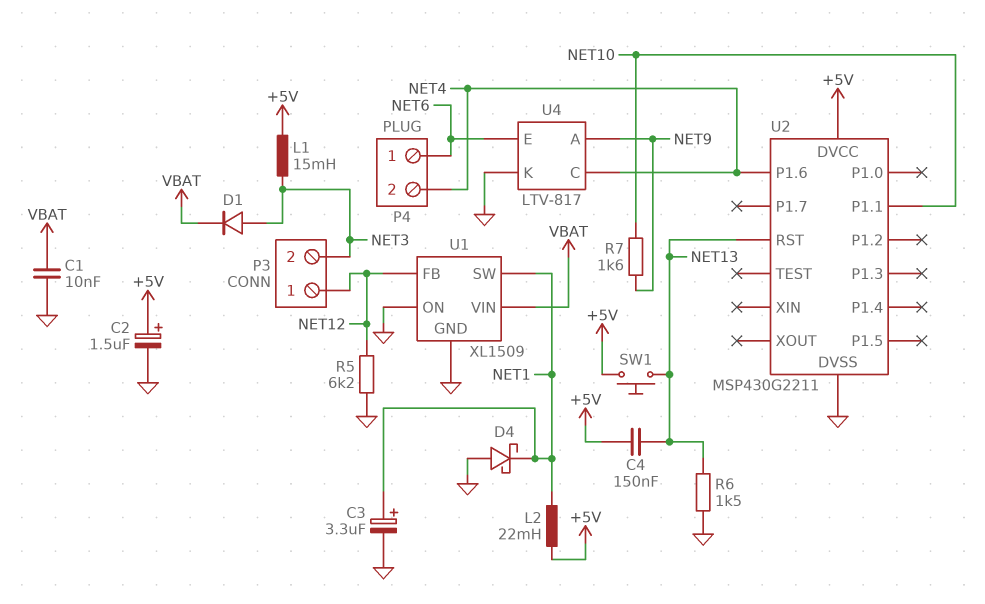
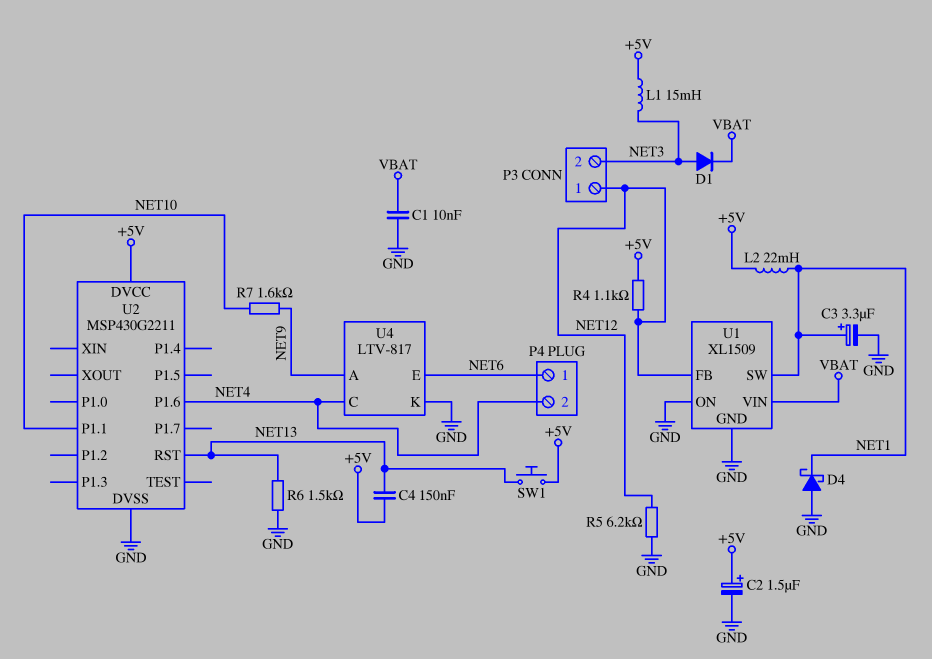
R4: none -> 1.1k (+5V, NET12)

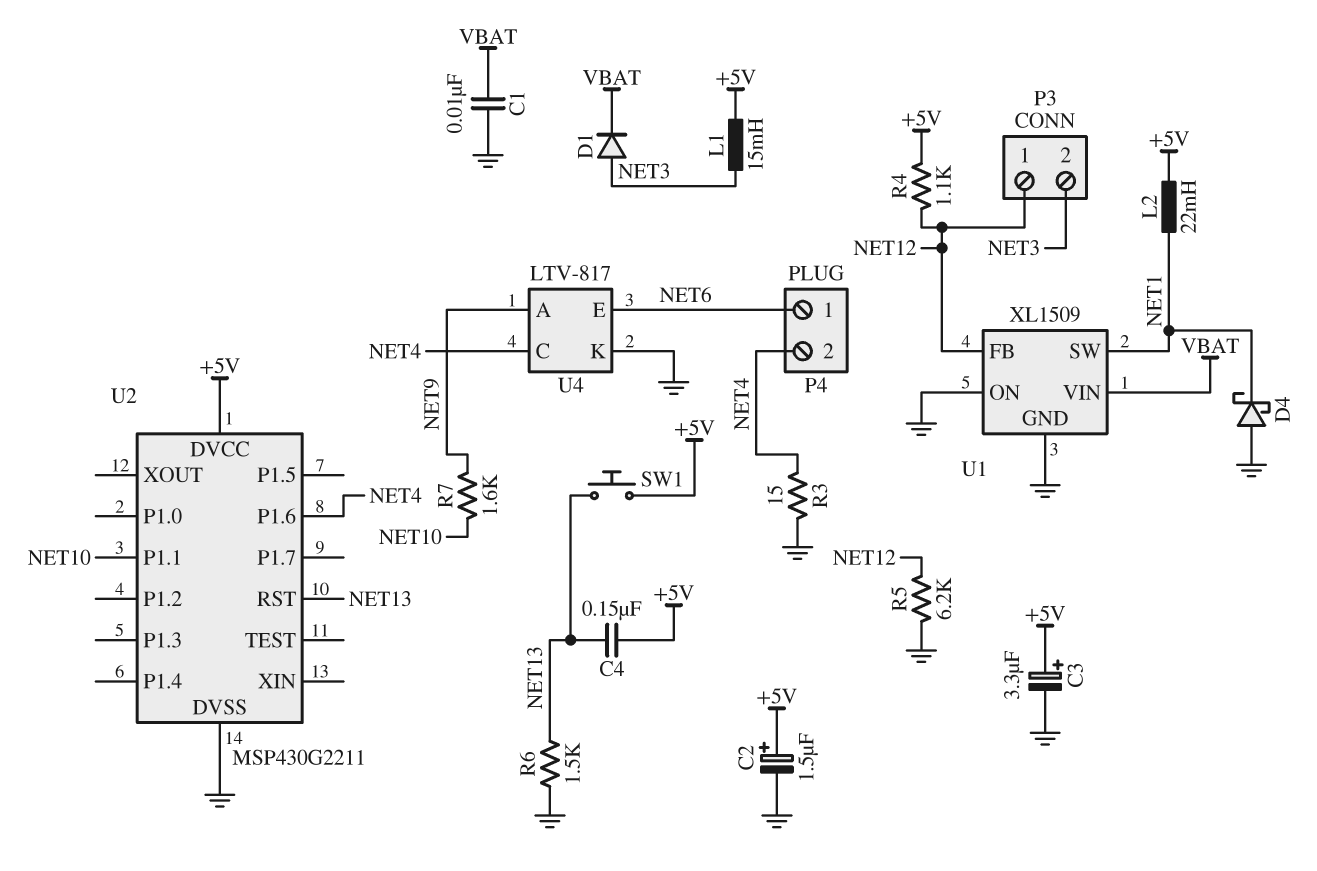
C3: 3.3uF (plus NET1, minus GND) -> 3.3uF (plus +5V, minus GND)
R3: none -> 15 (GND, NET4)

